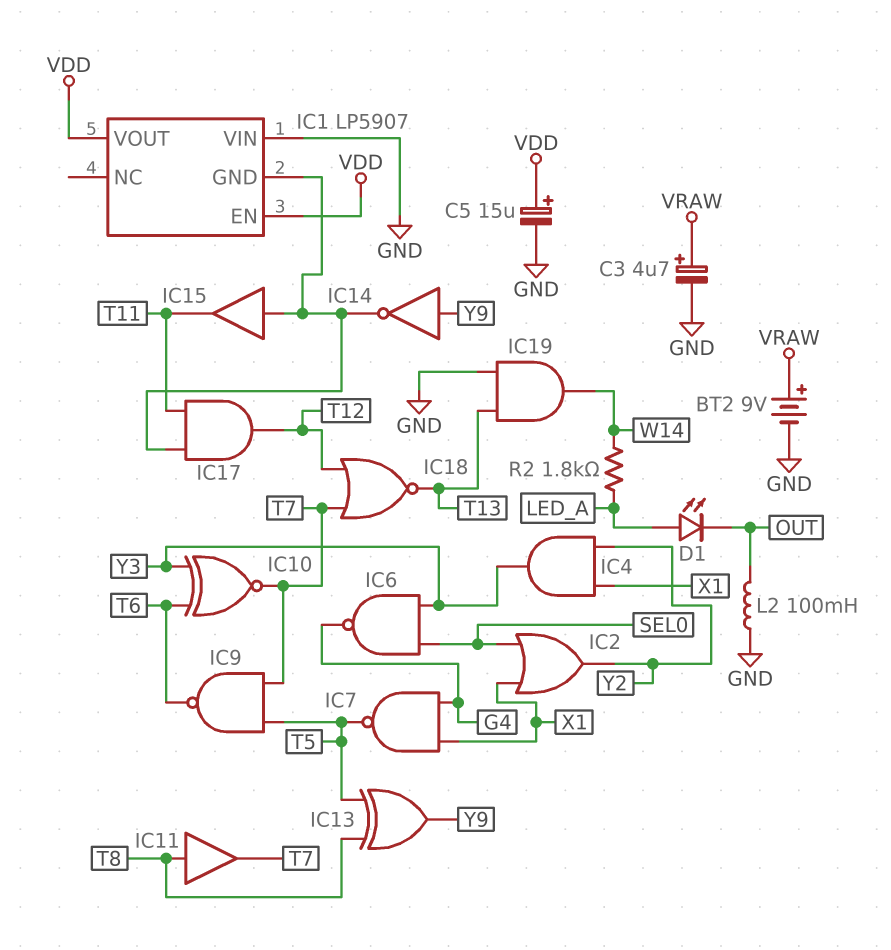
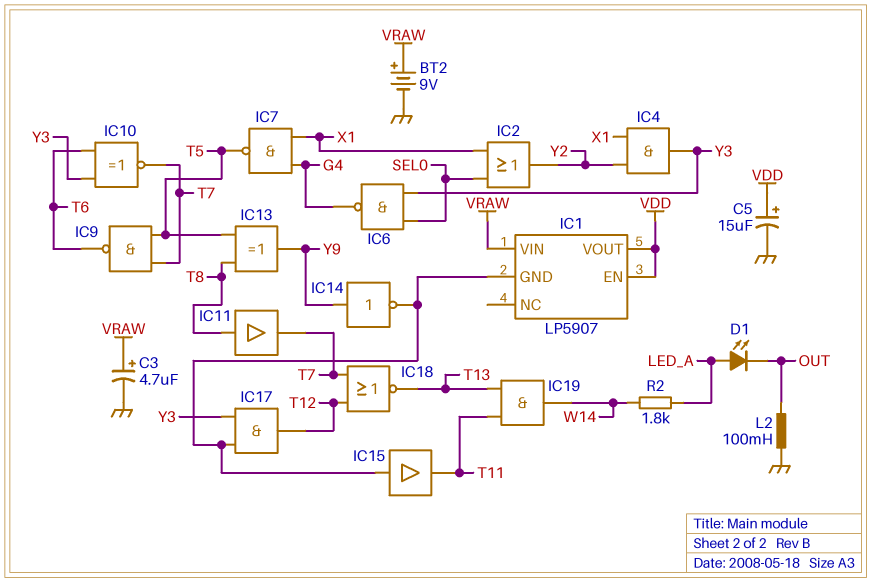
IC1 pin VIN: GND -> VRAW
IC17: AND (in IC1/GND, in T11, out T12) -> AND (in IC1/GND, in Y3, out T12)
IC19: AND (in GND, in T13, out W14) -> AND (in T11, in T13, out W14)

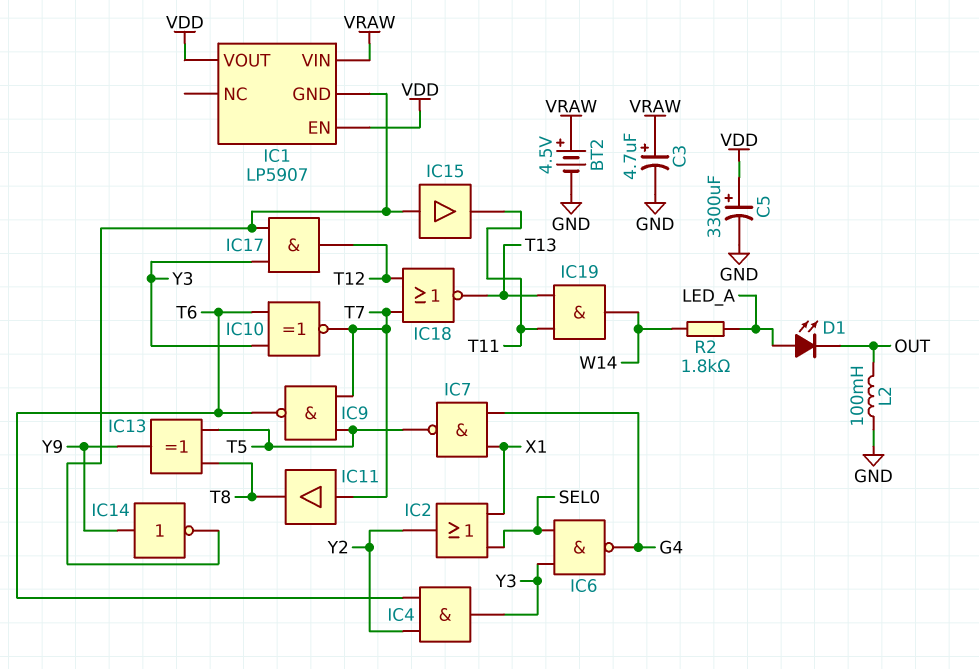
BT2: 9V (plus VRAW, minus GND) -> 4.5V (plus VRAW, minus GND)
C5: 15uF (plus VDD, minus GND) -> 3300uF (plus VDD, minus GND)
IC4: AND (in X1, in Y2, out Y3) -> AND (in T6, in Y2, out Y3)
IC11: buffer (in T8, out T7) -> buffer (in T7, out T8)

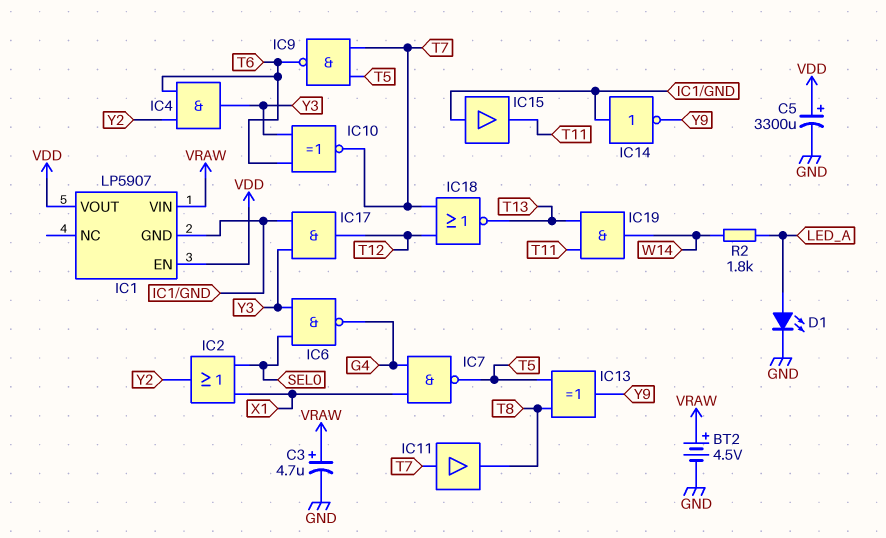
D1: LED (A LED_A, K OUT) -> LED (A LED_A, K GND)
IC14: NOT (in Y9, out IC1/GND) -> NOT (in IC1/GND, out Y9)
L2: 100mH (GND, OUT) -> none

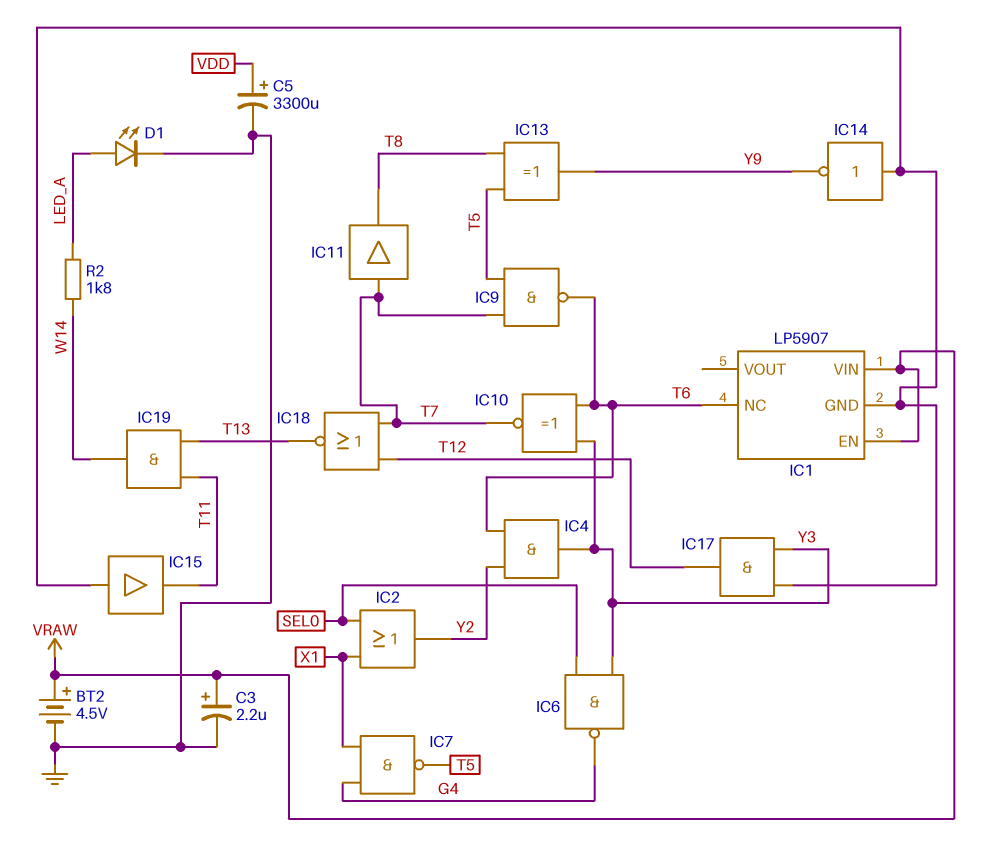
C3: 4.7uF (plus VRAW, minus GND) -> 2.2uF (plus VRAW, minus GND)
IC1 pin EN: VDD -> VRAW
IC1 pin NC: none -> T6
IC1 pin VOUT: VDD -> none

